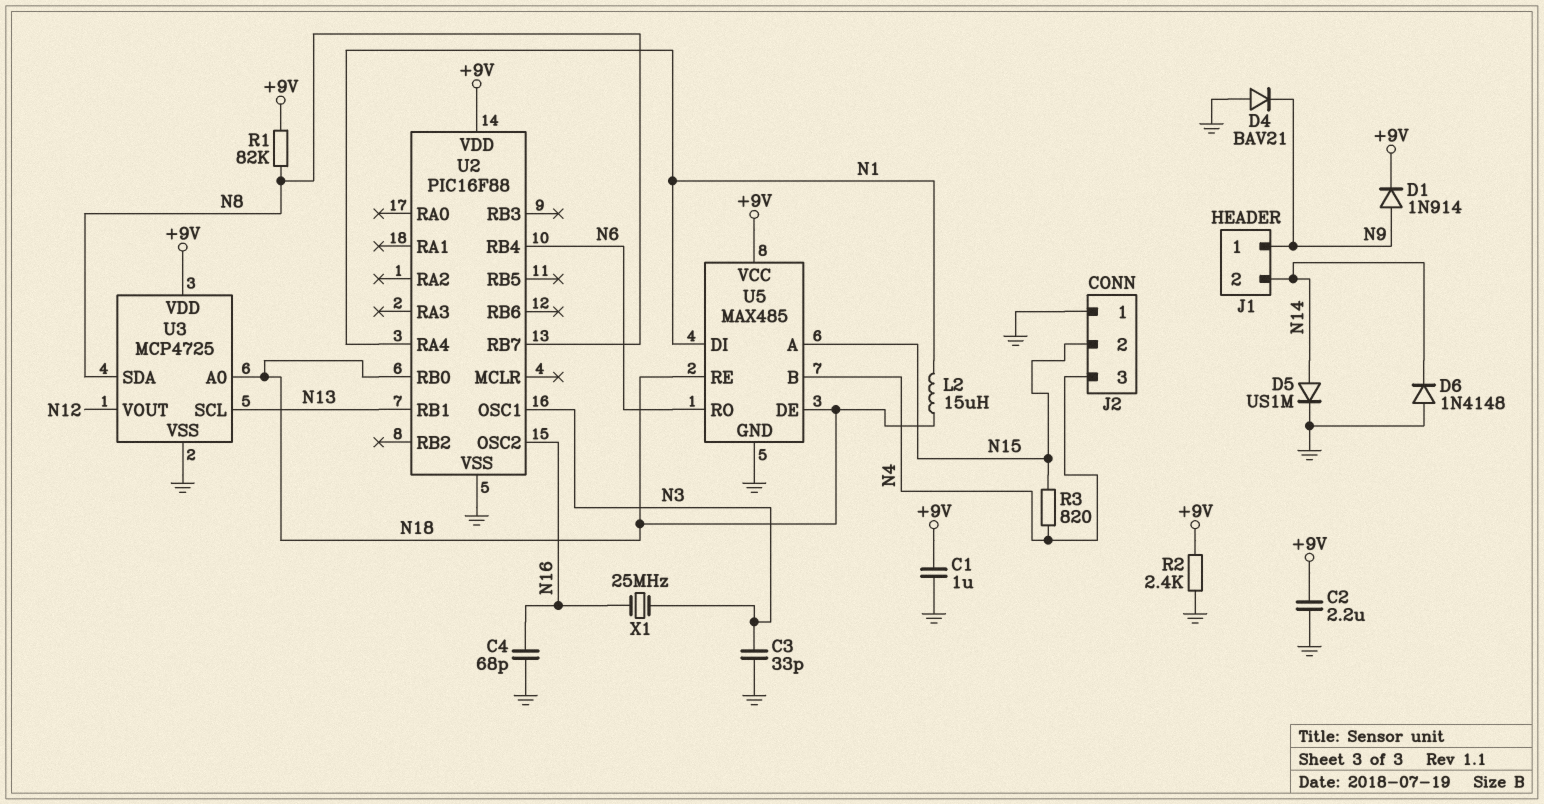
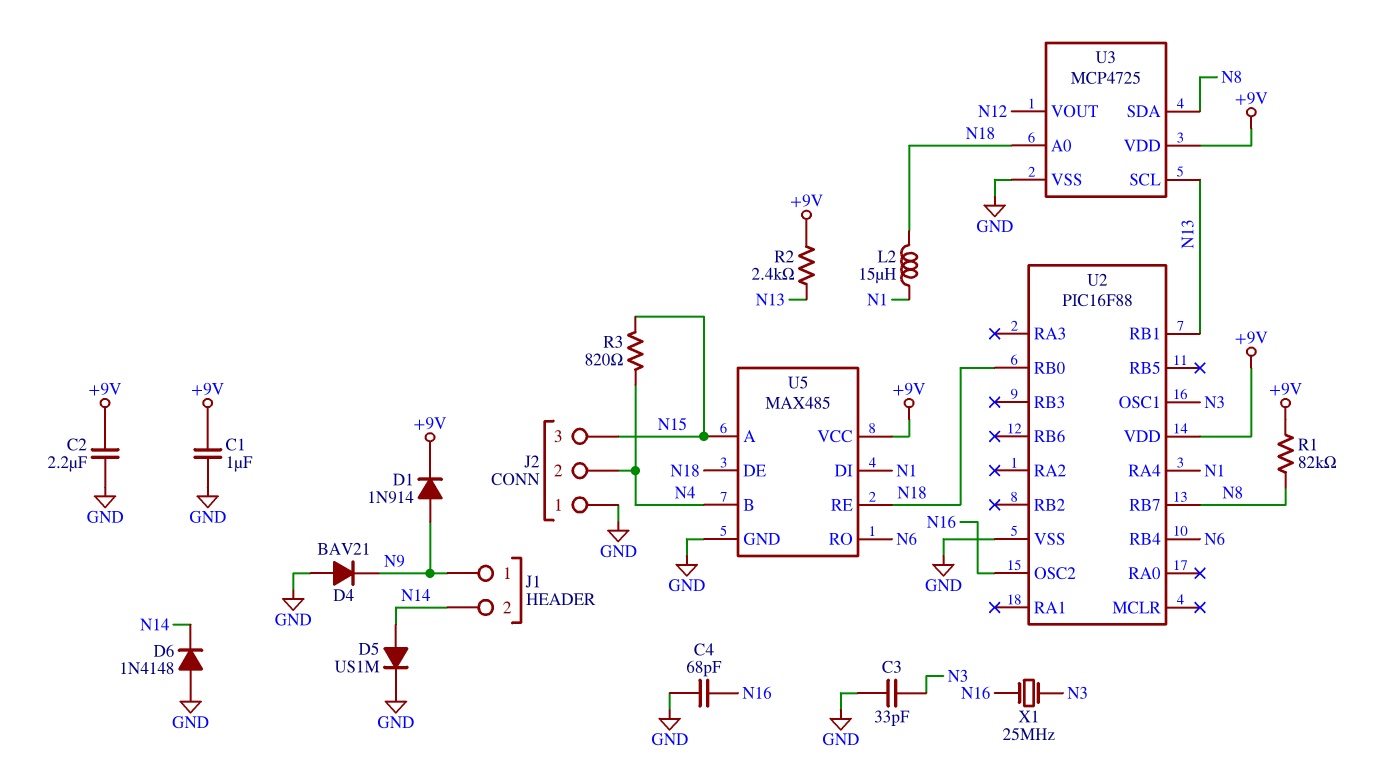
J2 pin 2: N15 -> N4
J2 pin 3: N4 -> N15
R2: 2.4k (+9V, GND) -> 2.4k (+9V, N13)

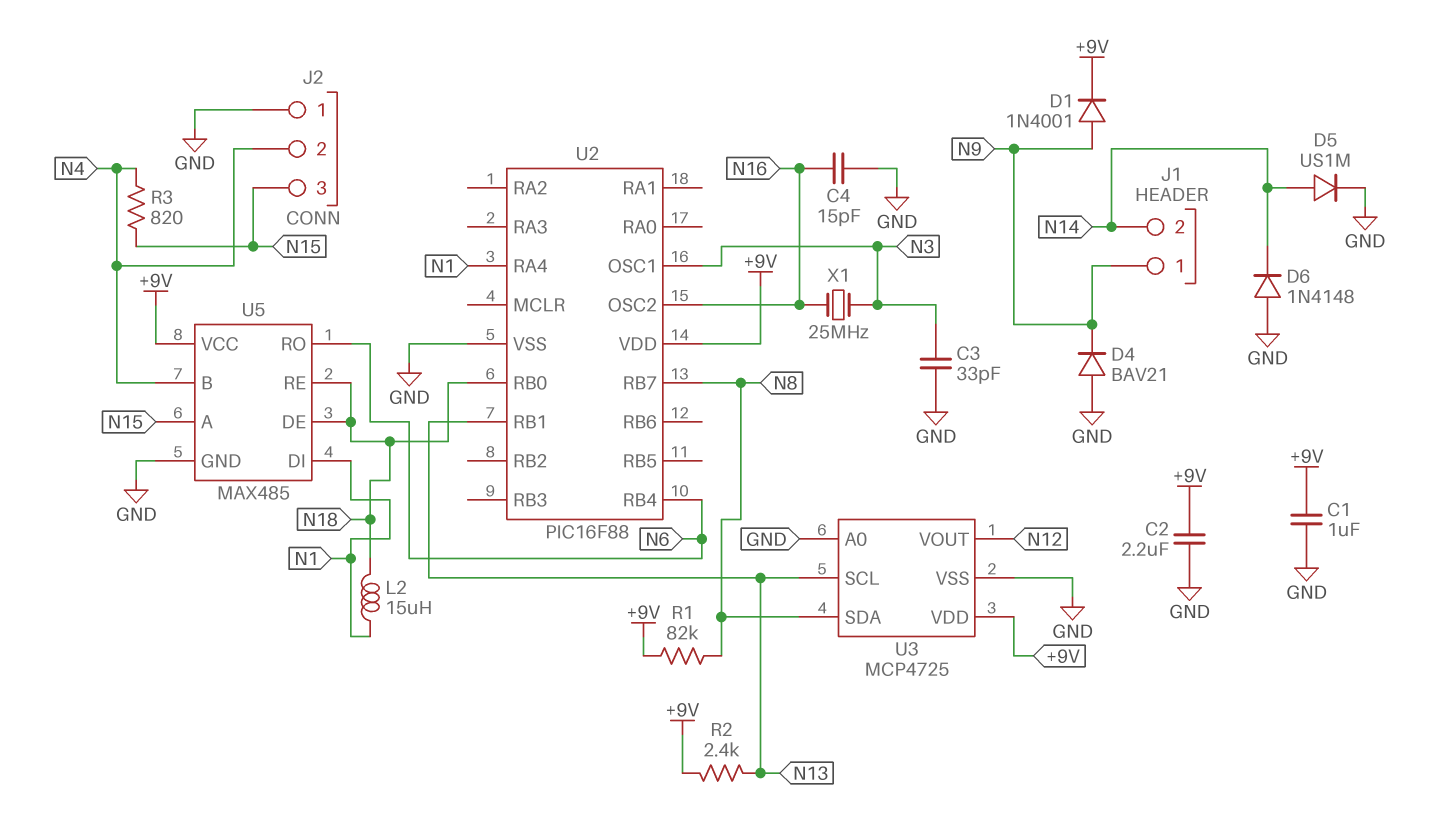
C4: 68pF (GND, N16) -> 15pF (GND, N16)
D1: diode 1N914 (A N9, K +9V) -> diode 1N4001 (A N9, K +9V)
U3 pin A0: N18 -> GND

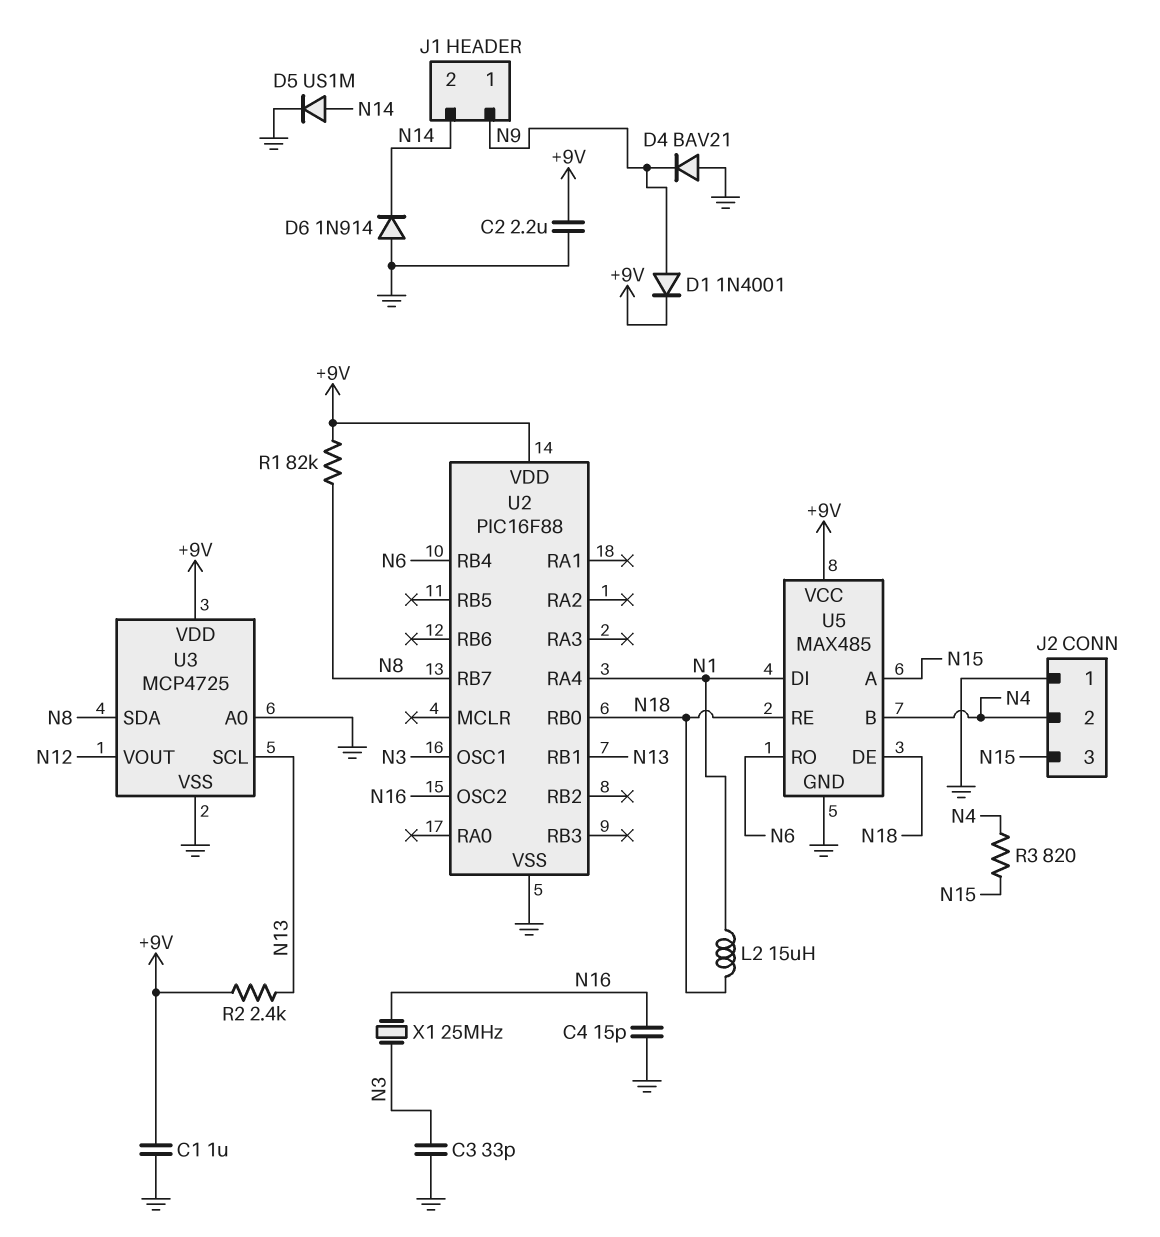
D6: diode 1N4148 (A GND, K N14) -> diode 1N914 (A GND, K N14)

